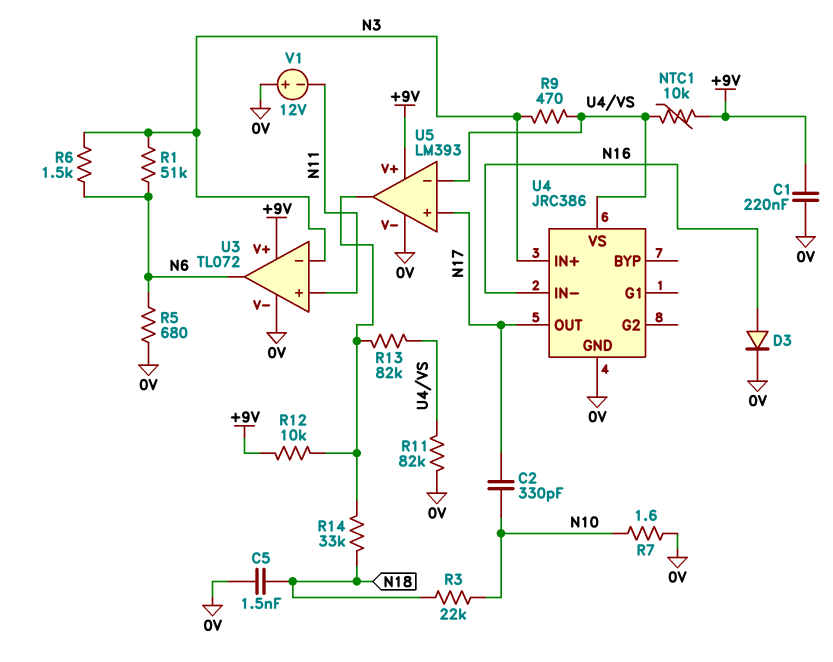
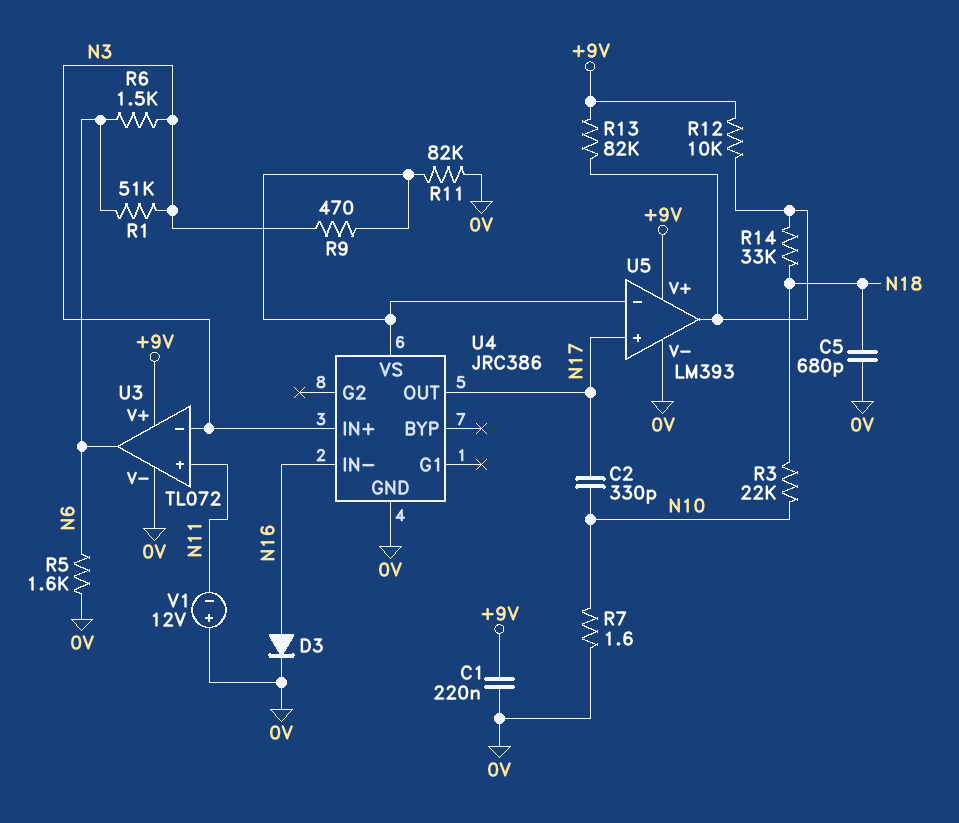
C5: 1.5nF (0V, N18) -> 680pF (0V, N18)
NTC1: 10k (+9V, U4/VS) -> none
R5: 680 (0V, N6) -> 1.6k (0V, N6)
R13: 82k (U4/VS, U5/out) -> 82k (+9V, U5/out)

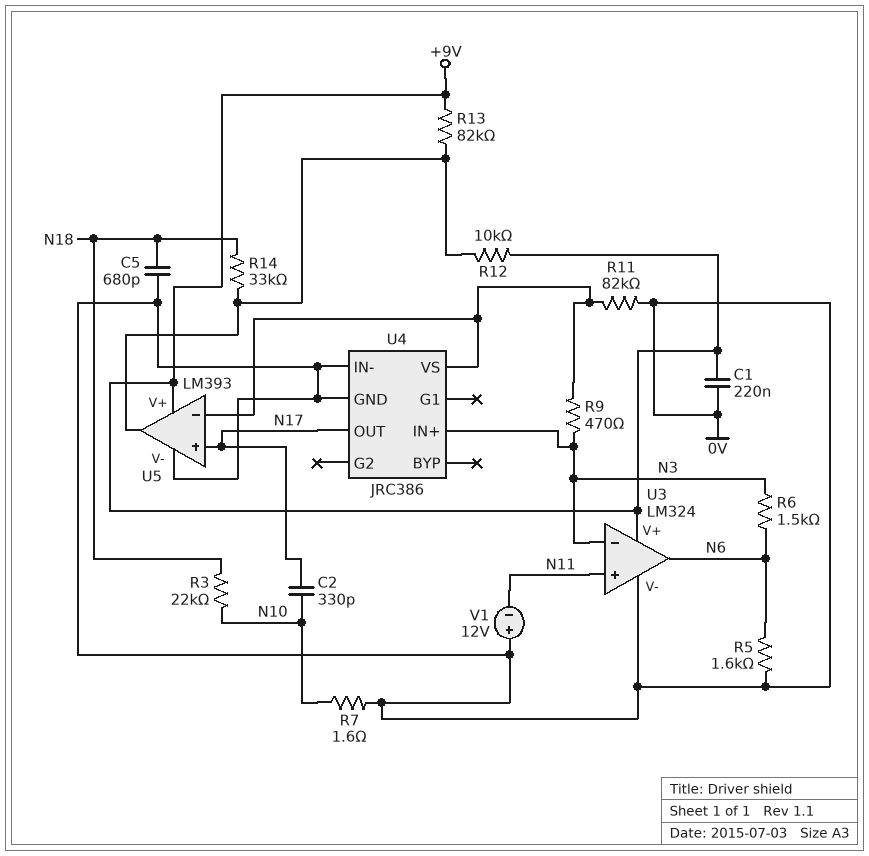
D3: diode (A N16, K 0V) -> none
R1: 51k (N3, N6) -> none
U3: TL072 -> LM324
U4 pin IN-: N16 -> 0V

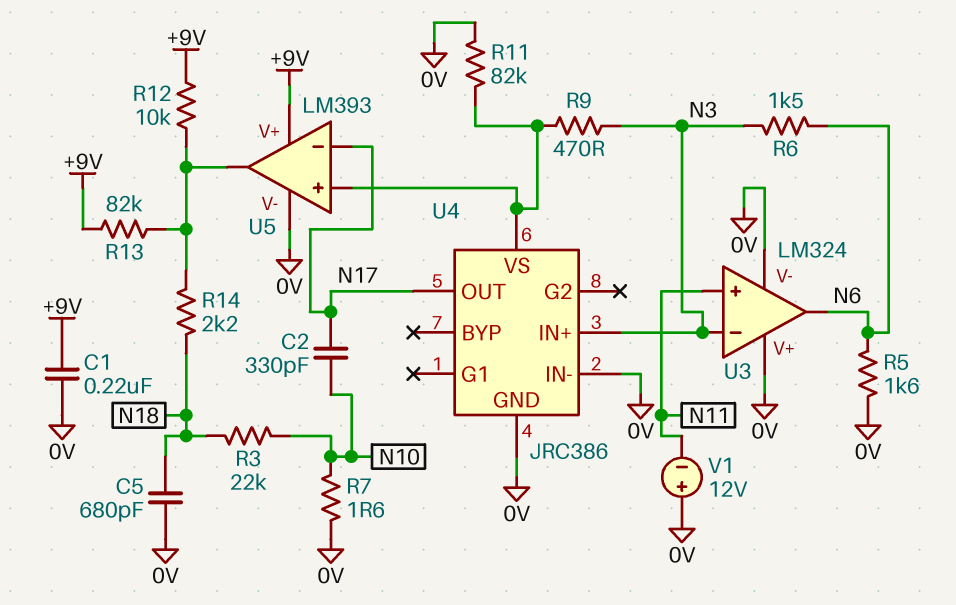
R14: 33k (N18, U5/out) -> 2.2k (N18, U5/out)
U3 pin V+: +9V -> 0V
U5 pin in+: N17 -> U4/VS
U5 pin in-: U4/VS -> N17

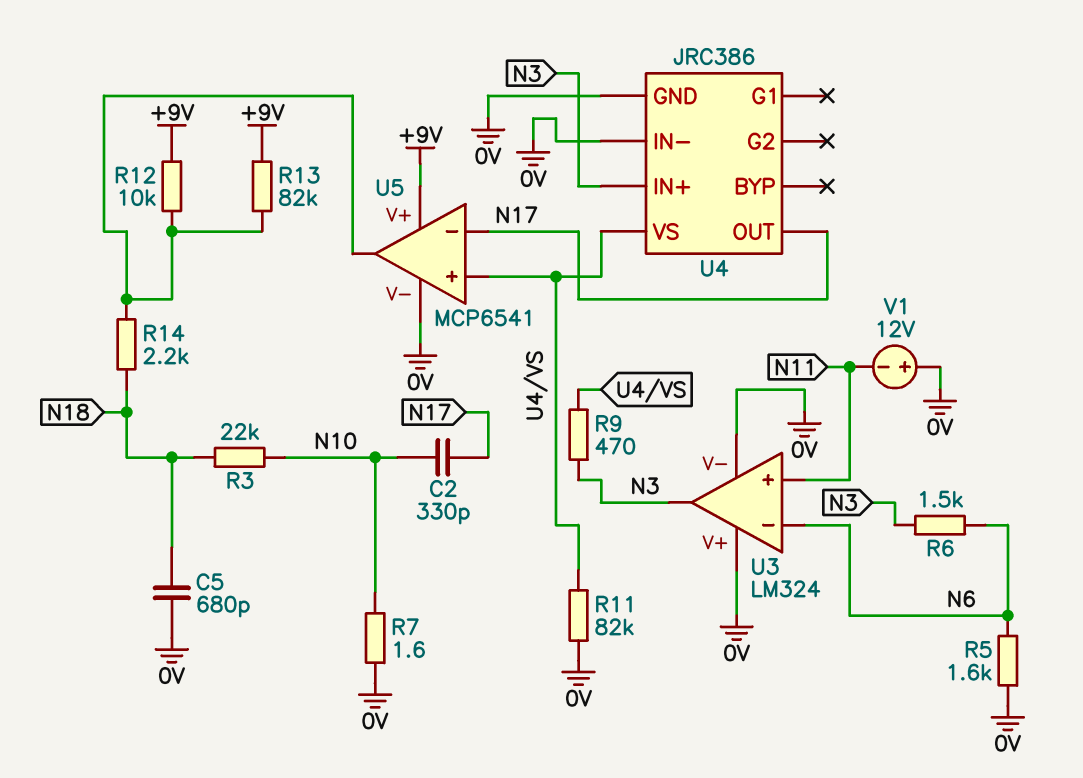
C1: 220nF (+9V, 0V) -> none
U3 pin in-: N3 -> N6
U3 pin out: N6 -> N3
U5: LM393 -> MCP6541

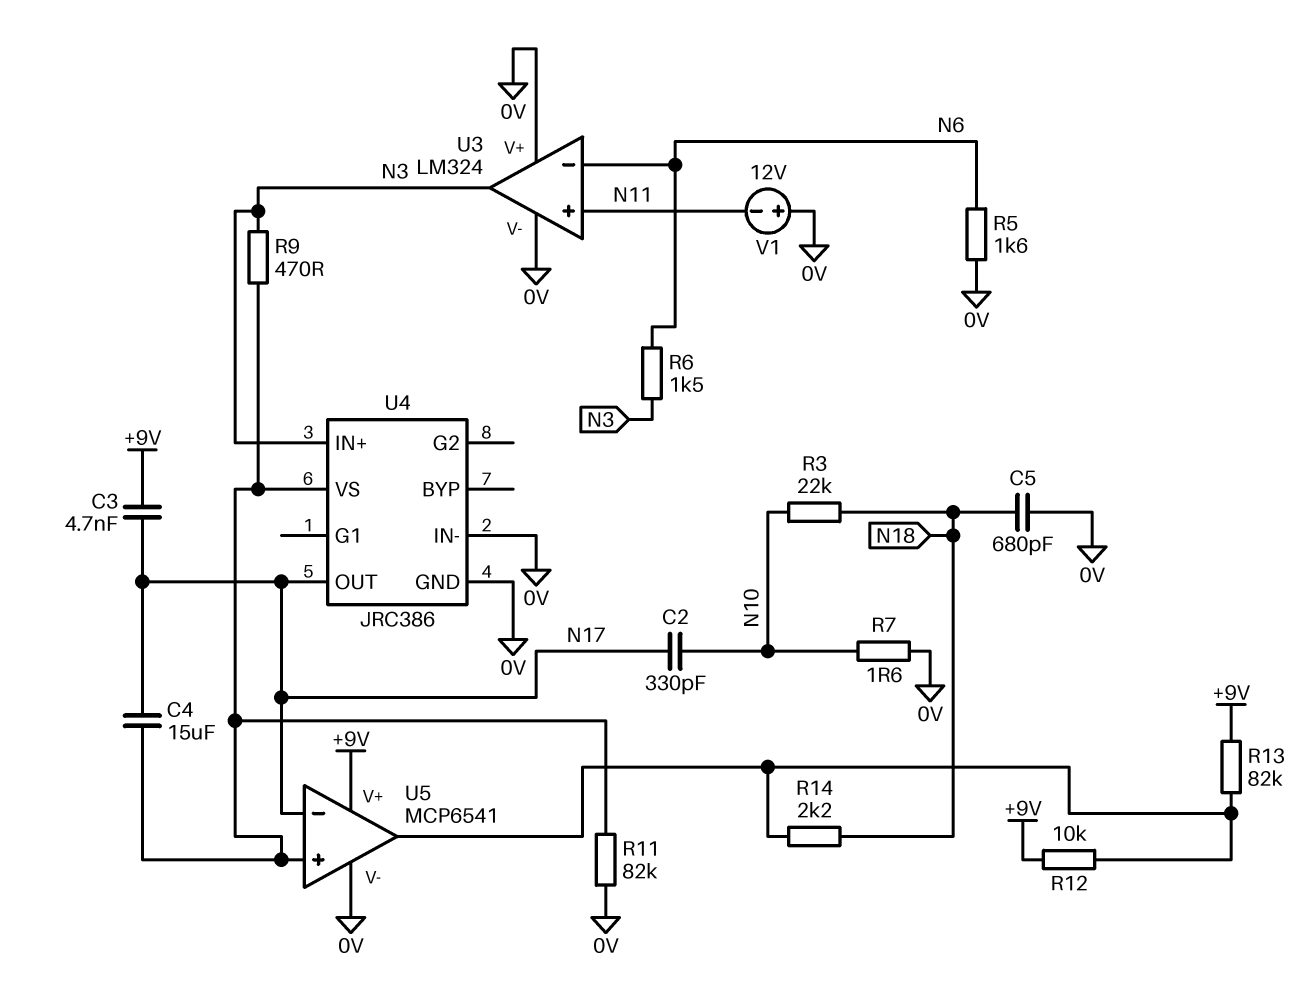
C3: none -> 4.7nF (+9V, N17)
C4: none -> 15uF (N17, U4/VS)

